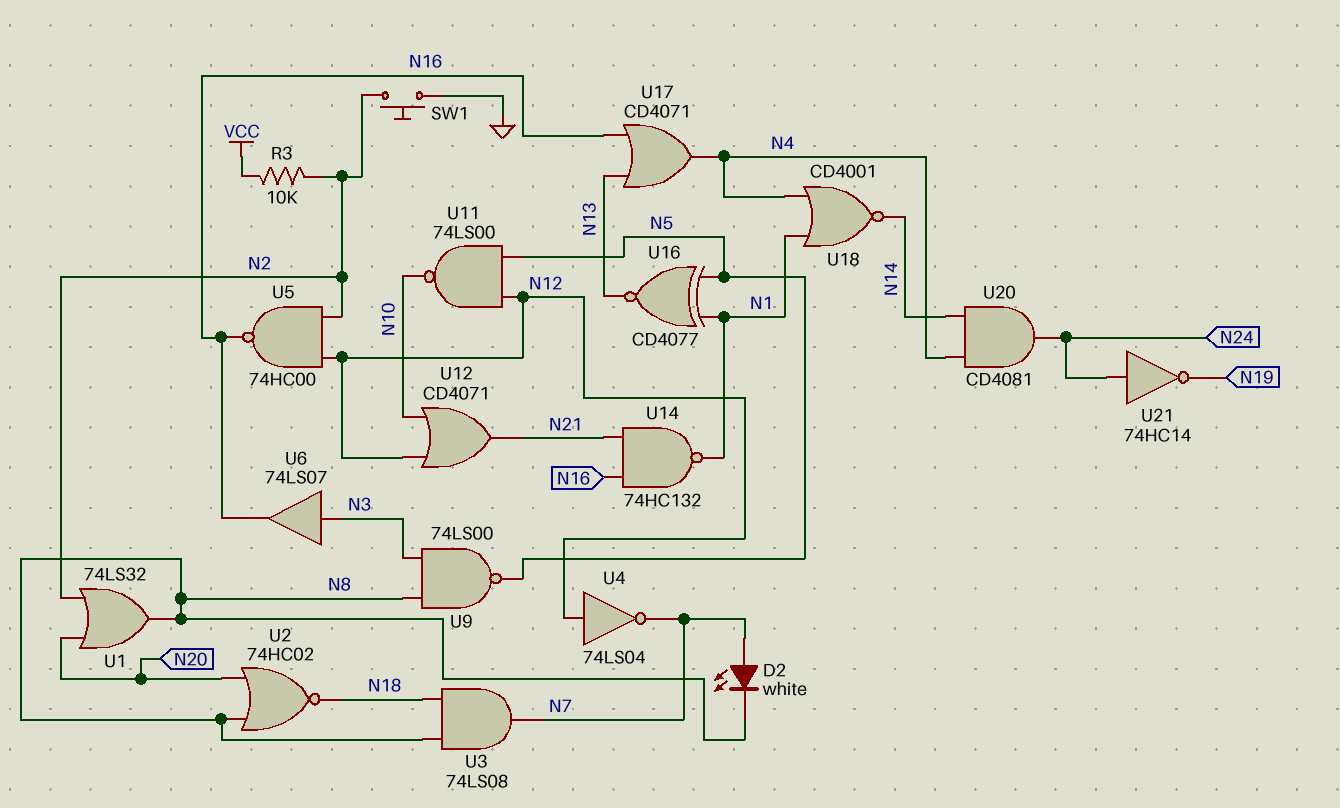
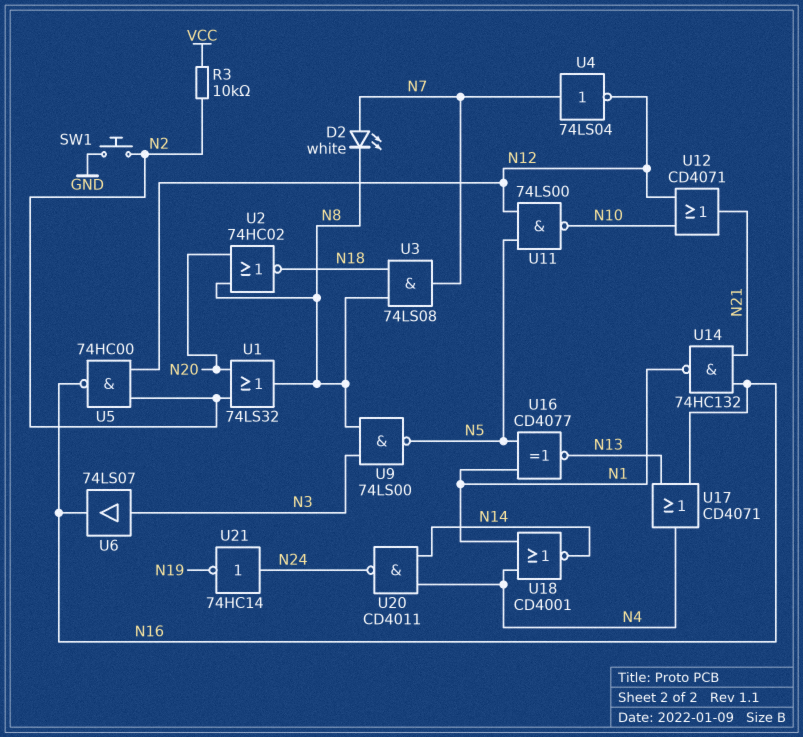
U4: NOT 74LS04 (in N12, out N7) -> NOT 74LS04 (in N7, out N12)
U20: AND CD4081 (in N4, in N14, out N24) -> NAND CD4011 (in N4, in N14, out N24)

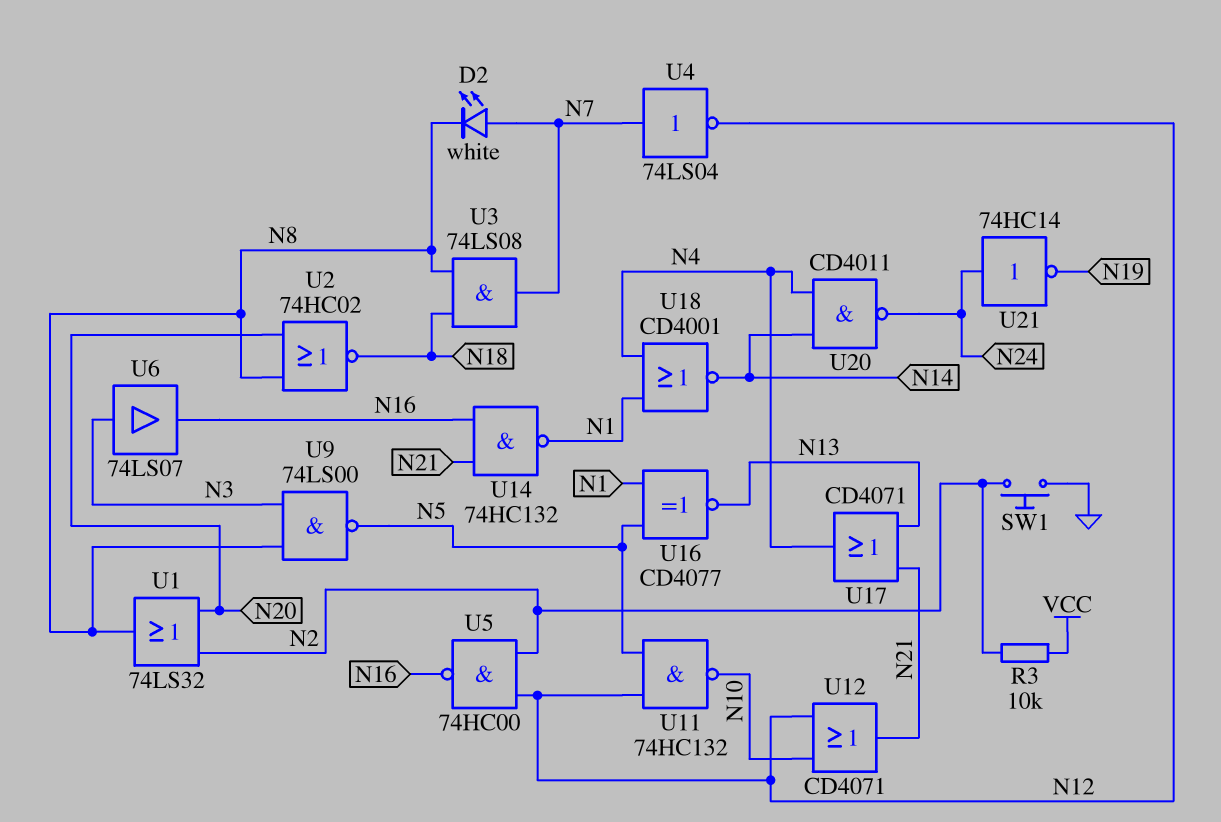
U11: NAND 74LS00 (in N5, in N12, out N10) -> NAND 74HC132 (in N5, in N12, out N10)
U17: OR CD4071 (in N13, in N16, out N4) -> OR CD4071 (in N13, in N21, out N4)

